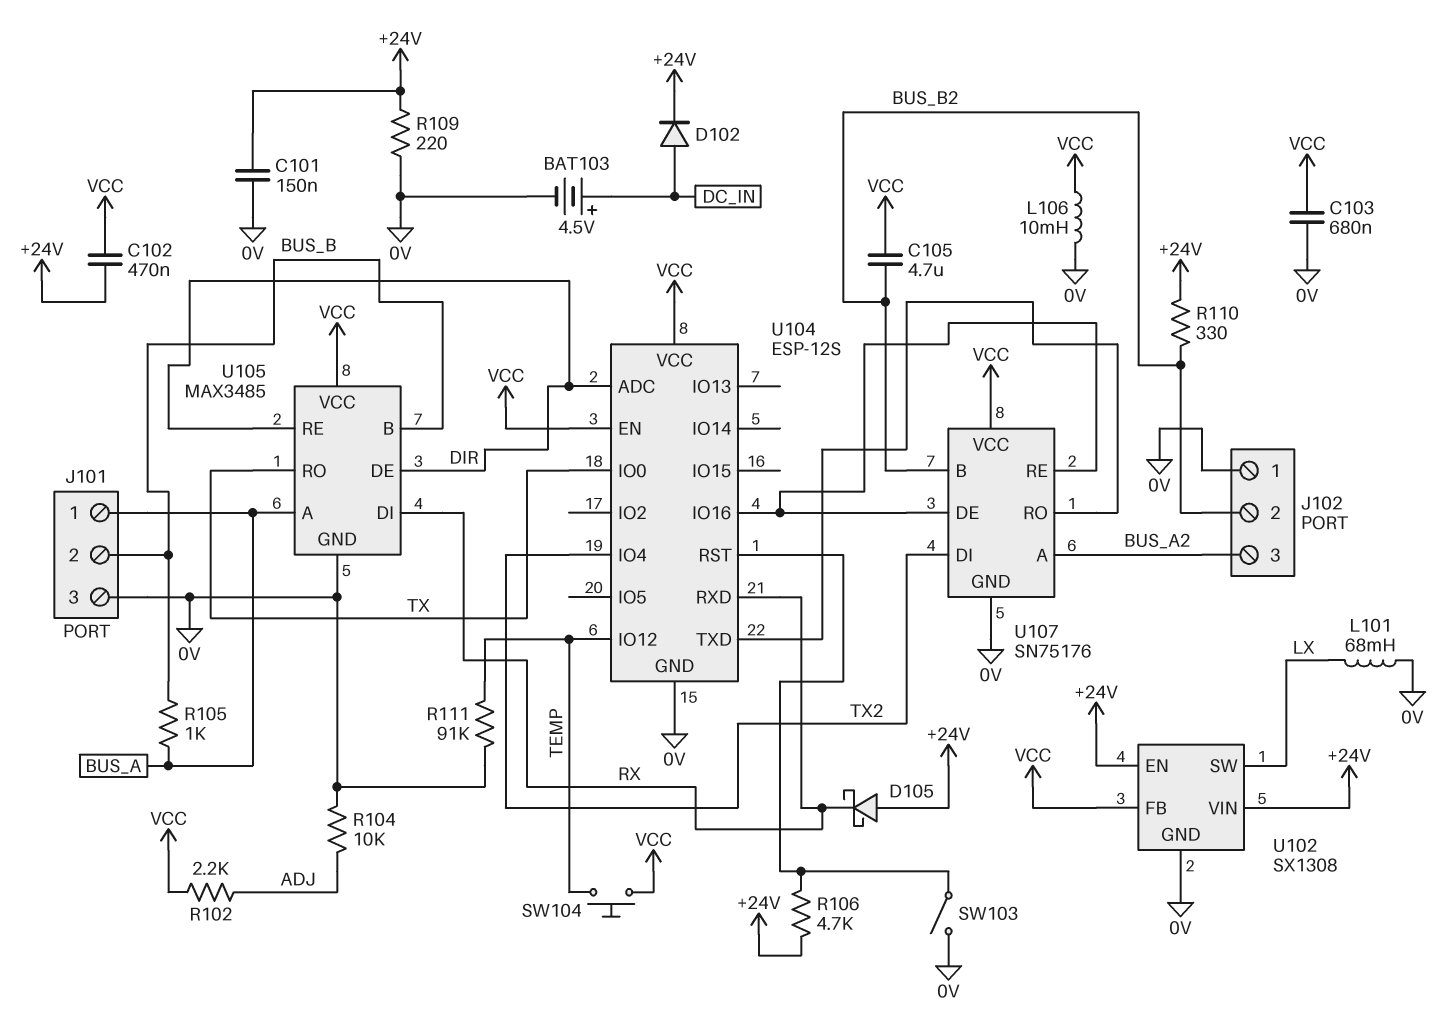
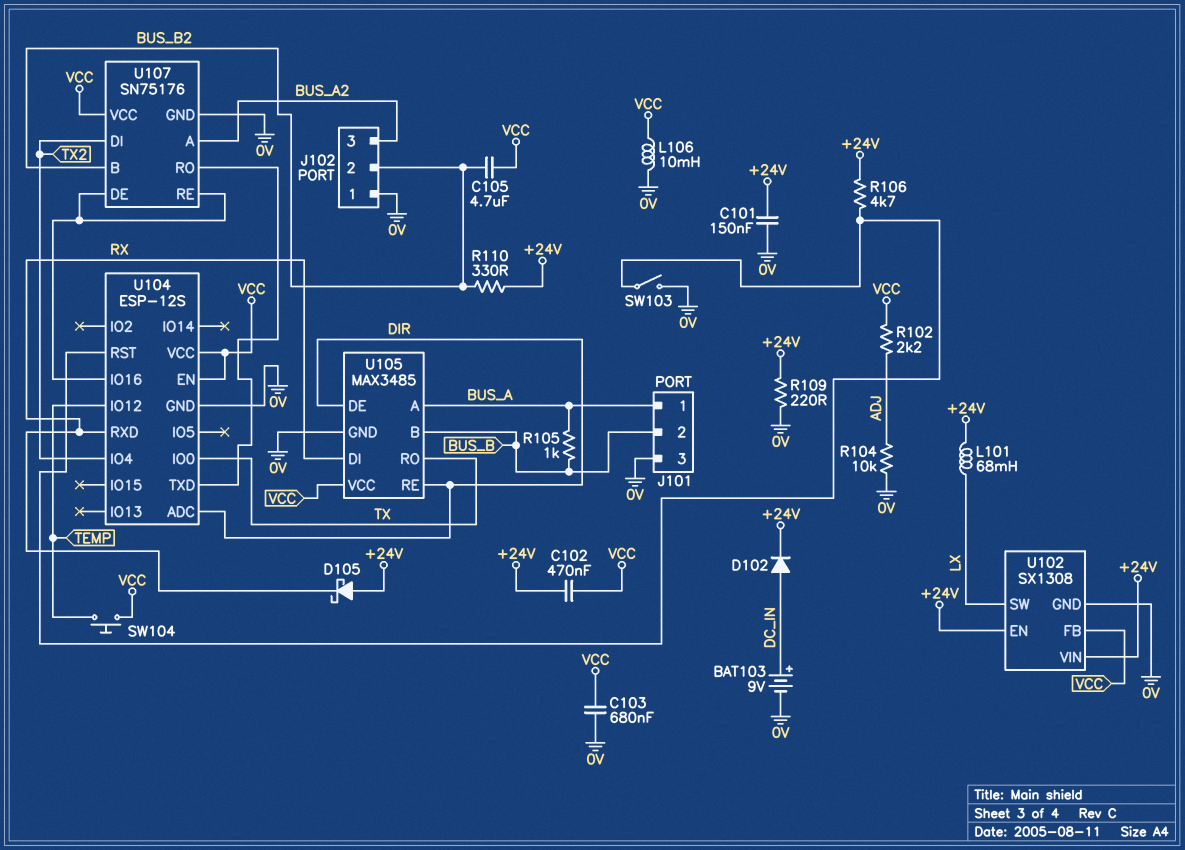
BAT103: 4.5V (plus DC_IN, minus 0V) -> 9V (plus DC_IN, minus 0V)
L101: 68mH (0V, LX) -> 68mH (+24V, LX)
R111: 91k (0V, TEMP) -> none

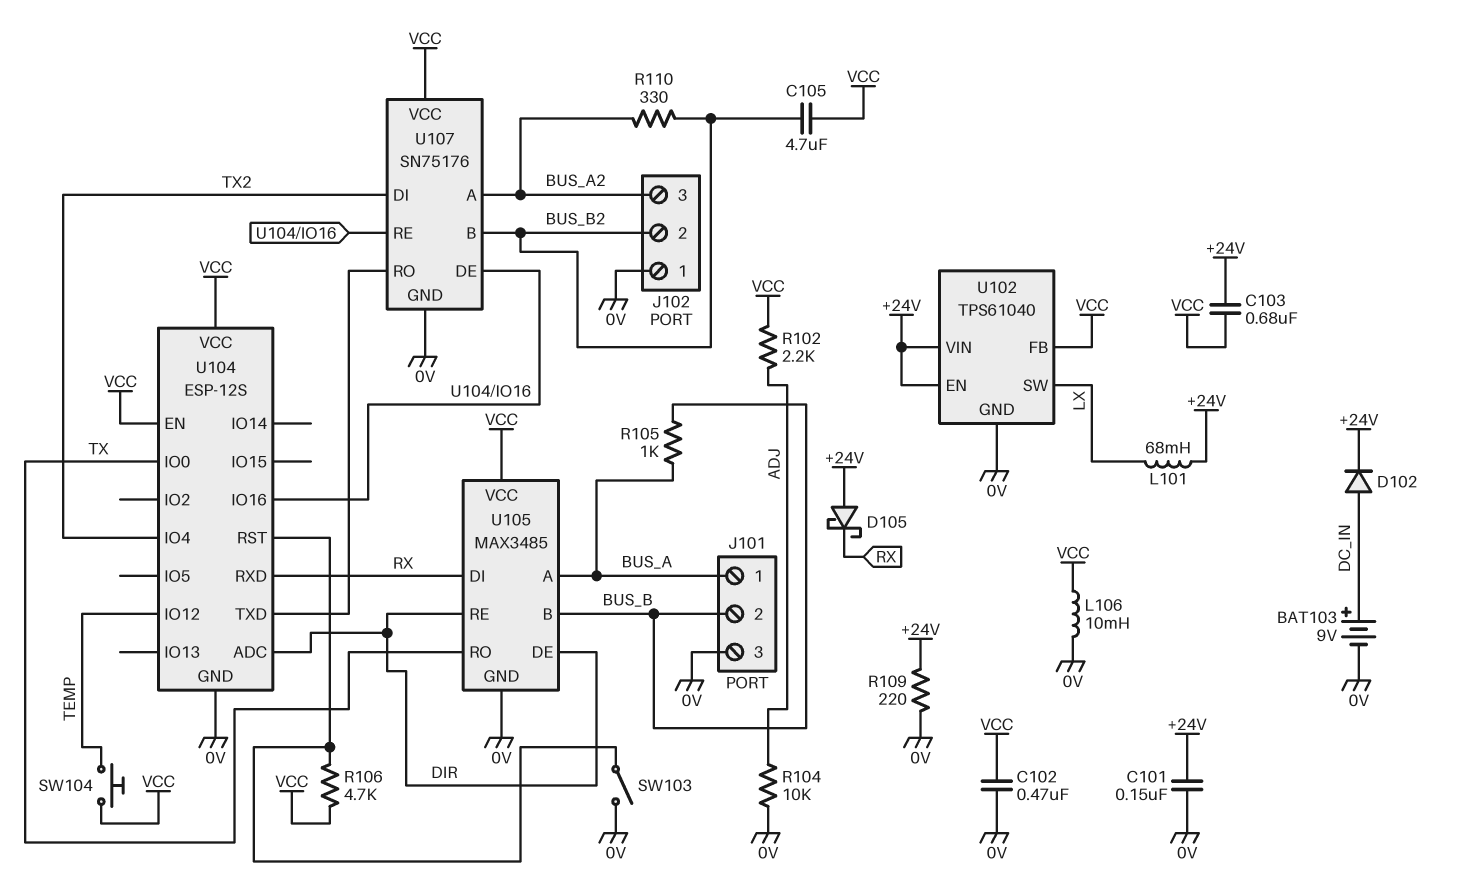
C102: 470nF (+24V, VCC) -> 470nF (0V, VCC)
C103: 680nF (0V, VCC) -> 680nF (+24V, VCC)
R106: 4.7k (+24V, U104/RST) -> 4.7k (U104/RST, VCC)
R110: 330 (+24V, BUS_B2) -> 330 (BUS_A2, BUS_B2)
U102: SX1308 -> TPS61040

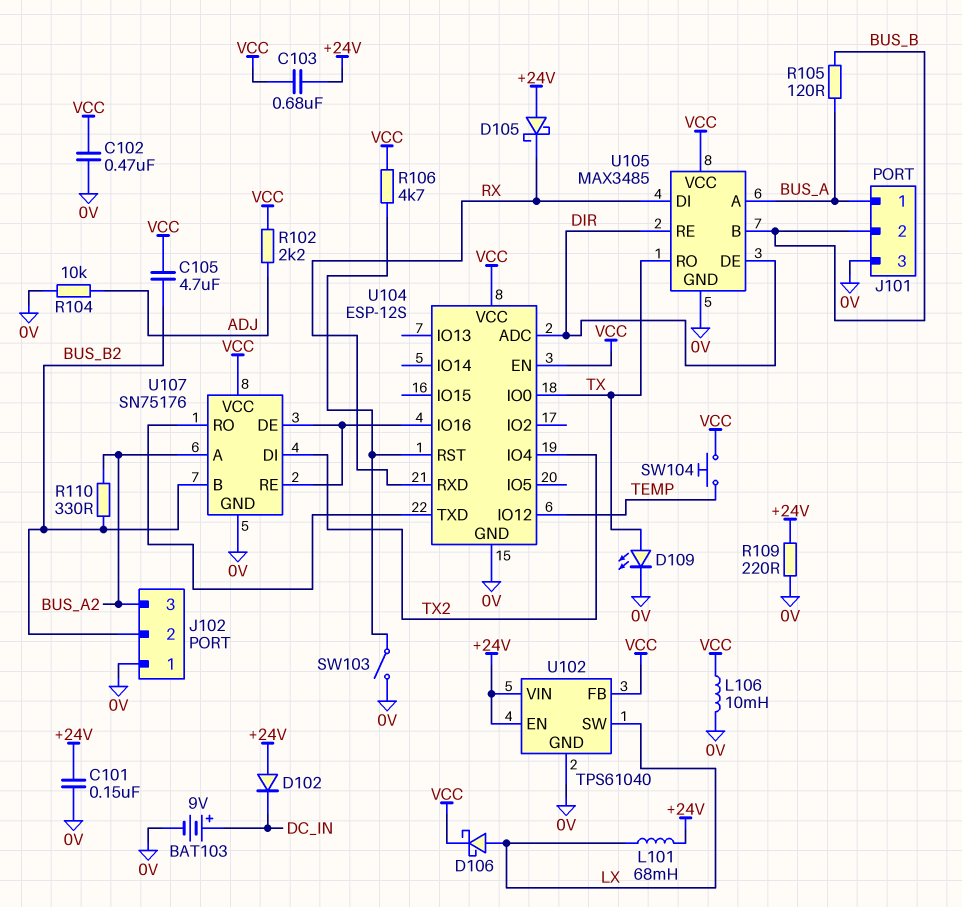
D102: diode (A DC_IN, K +24V) -> diode (A +24V, K DC_IN)
D106: none -> schottky (A LX, K VCC)
D109: none -> LED (A TX, K 0V)
R105: 1k (BUS_A, BUS_B) -> 120 (BUS_A, BUS_B)

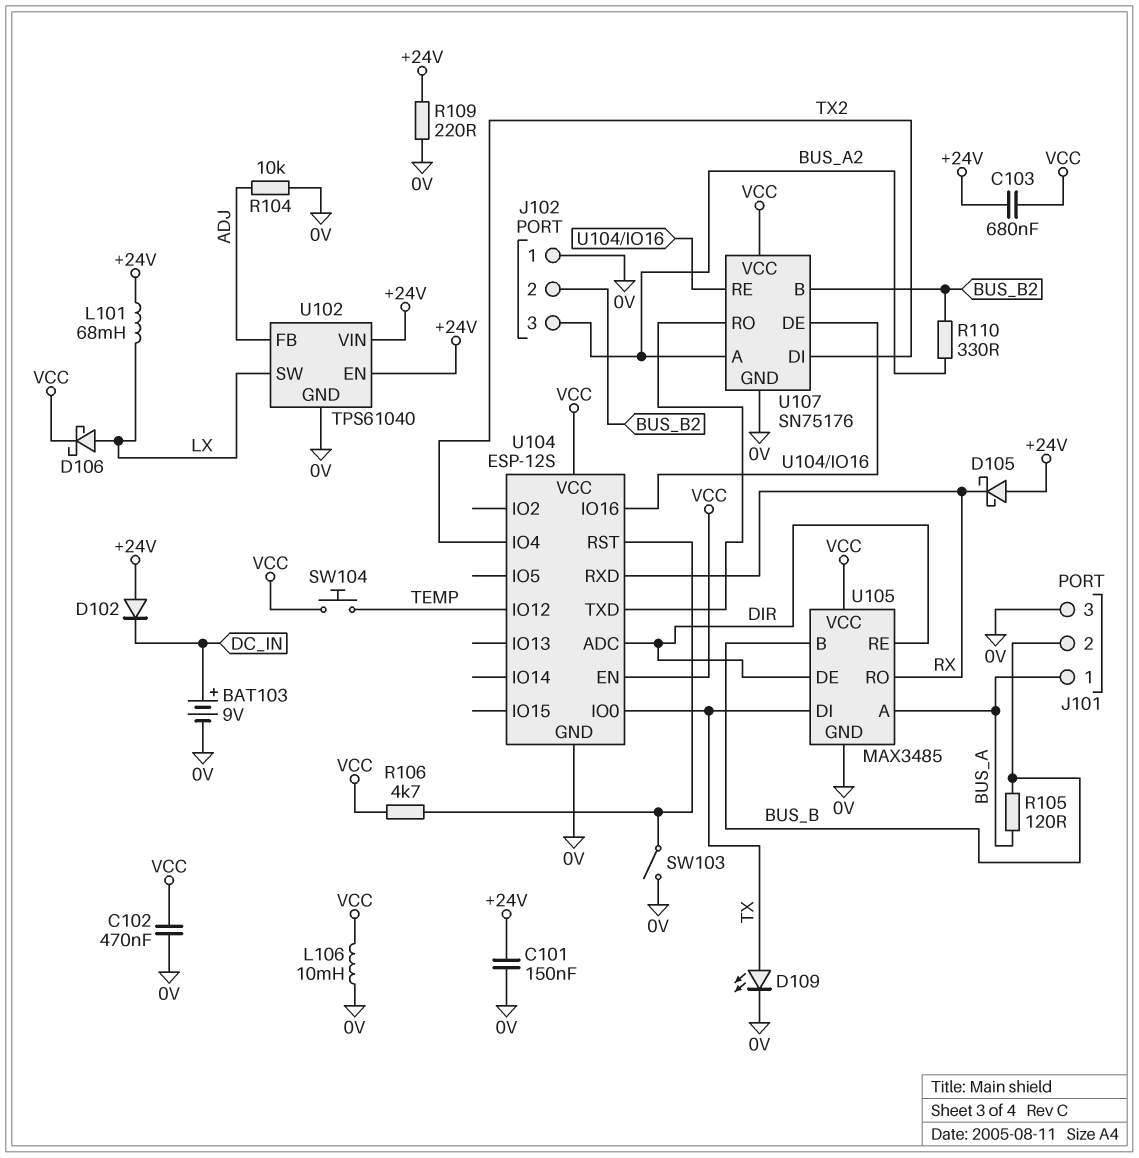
C105: 4.7uF (BUS_B2, VCC) -> none
R102: 2.2k (ADJ, VCC) -> none
U102 pin FB: VCC -> ADJ
U105 pin DI: RX -> TX
U105 pin RO: TX -> RX

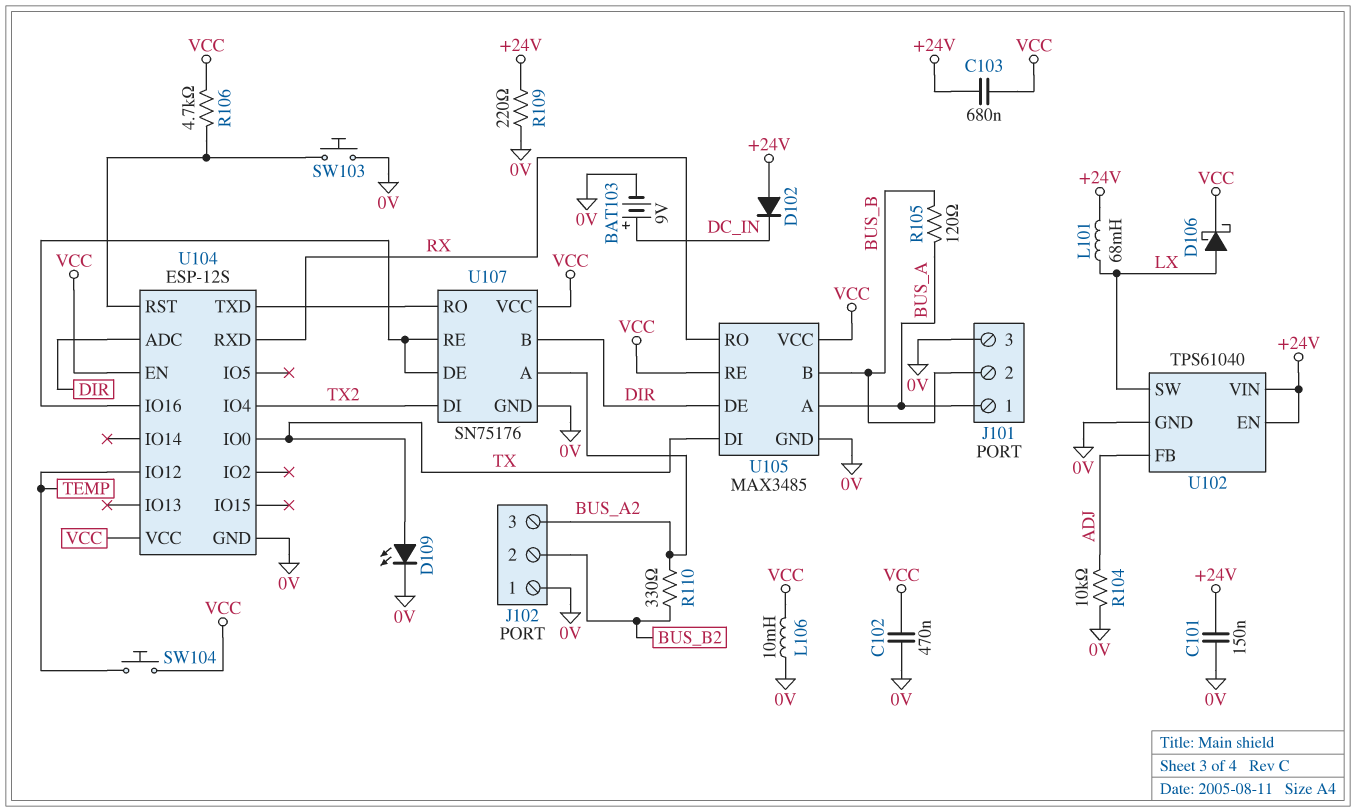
D105: schottky (A +24V, K RX) -> none
SW103: switch (0V, U104/RST) -> button (0V, U104/RST)
U105 pin RE: DIR -> VCC
U107 pin B: BUS_B2 -> DIR

